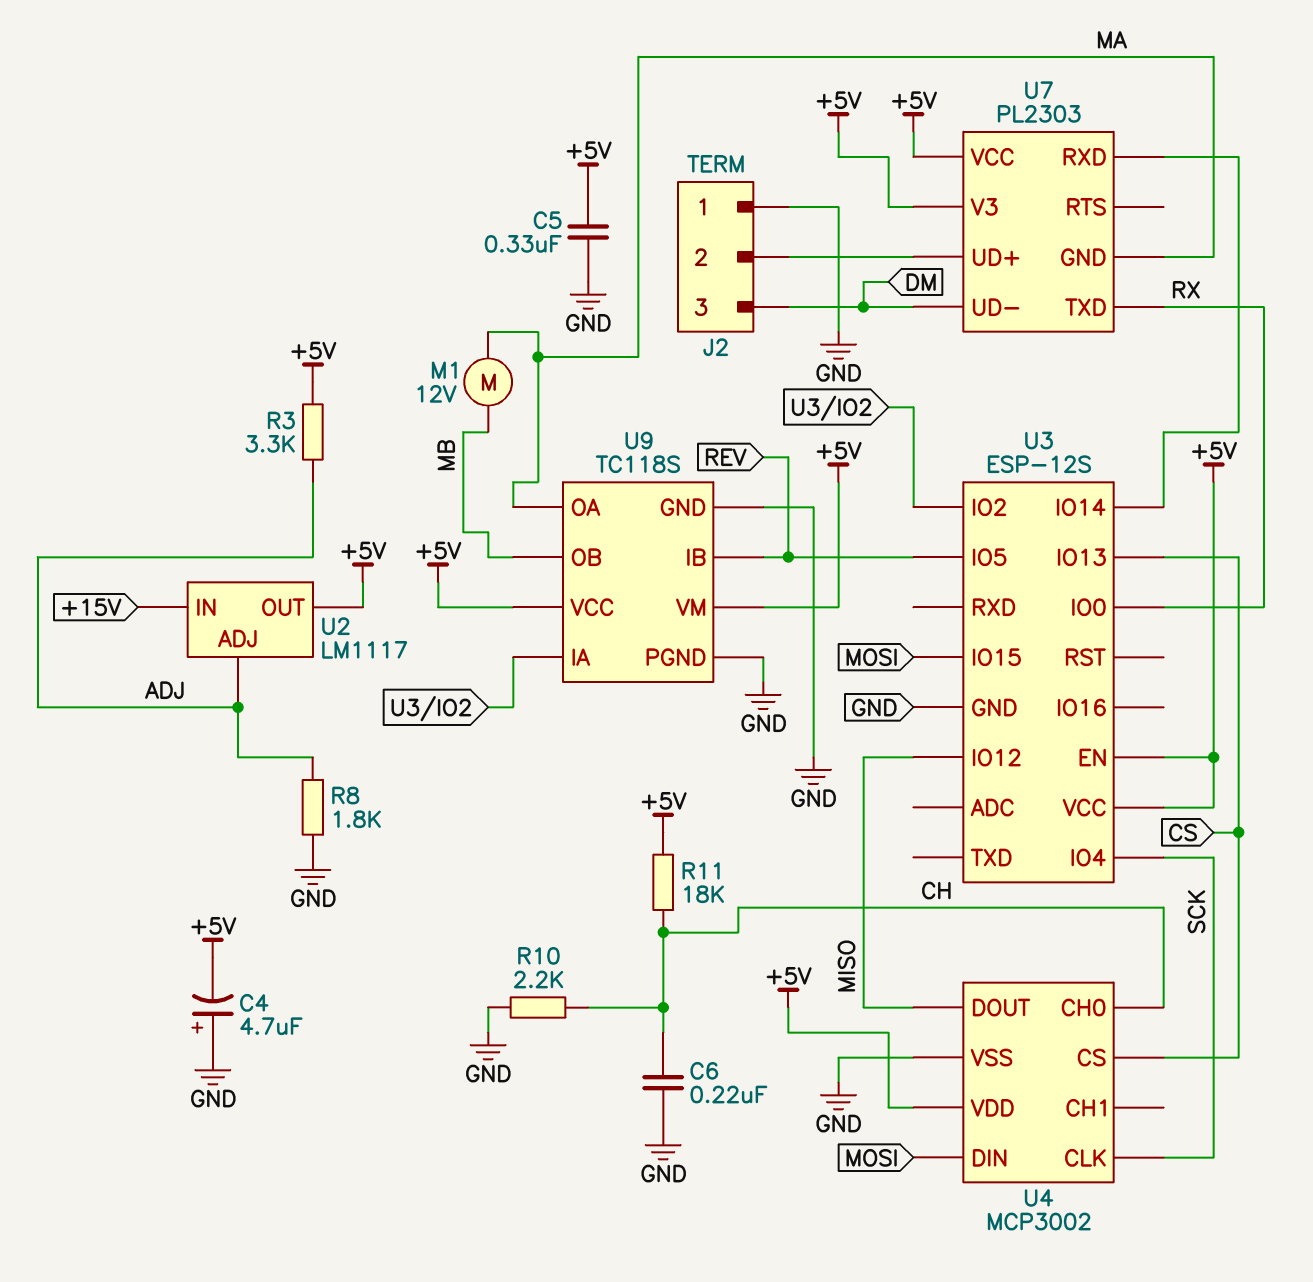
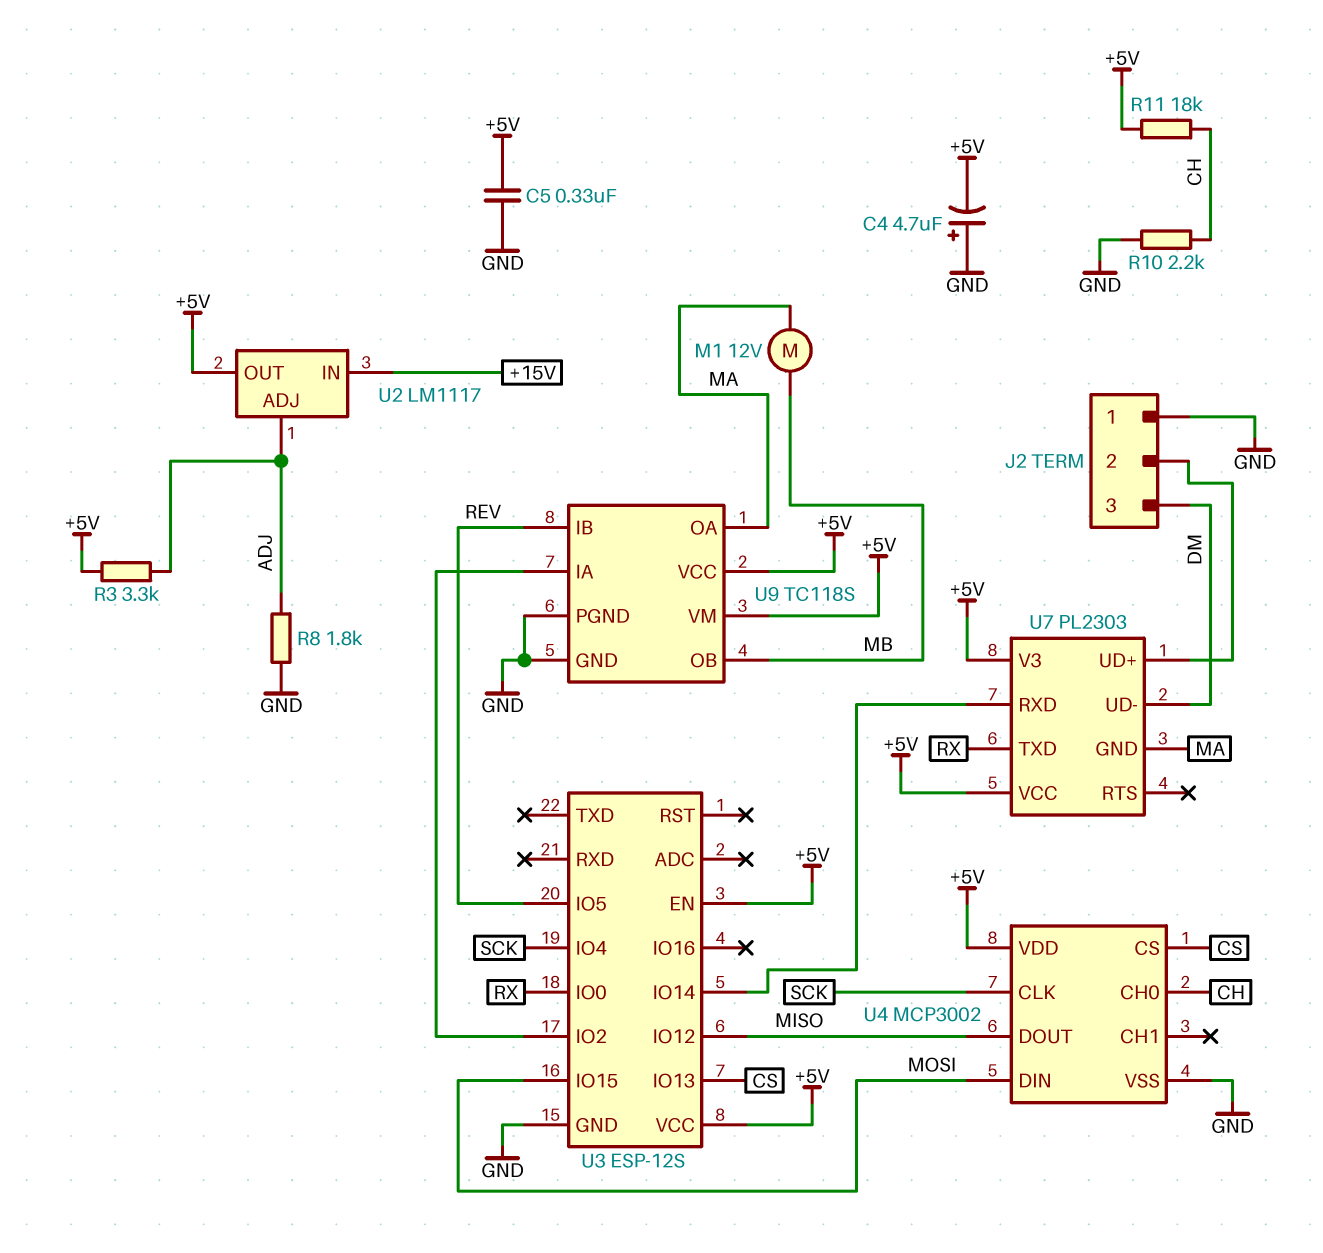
C6: 220nF (CH, GND) -> none

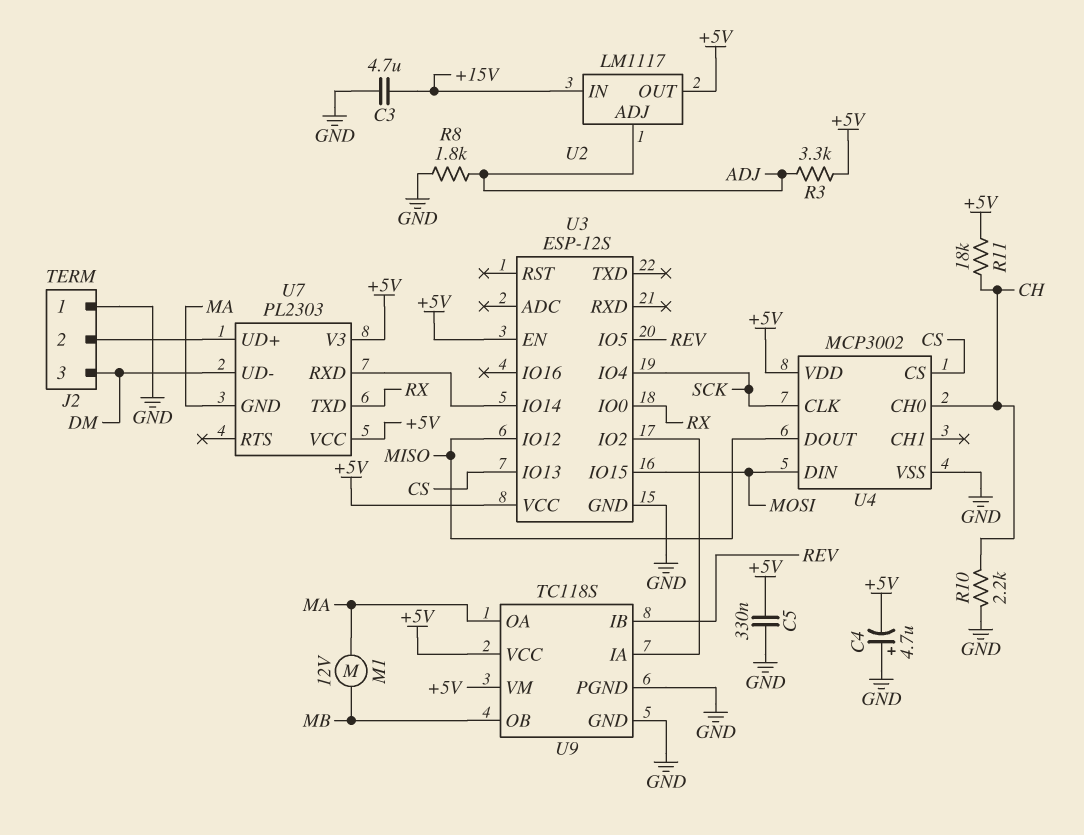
C3: none -> 4.7uF (+15V, GND)

